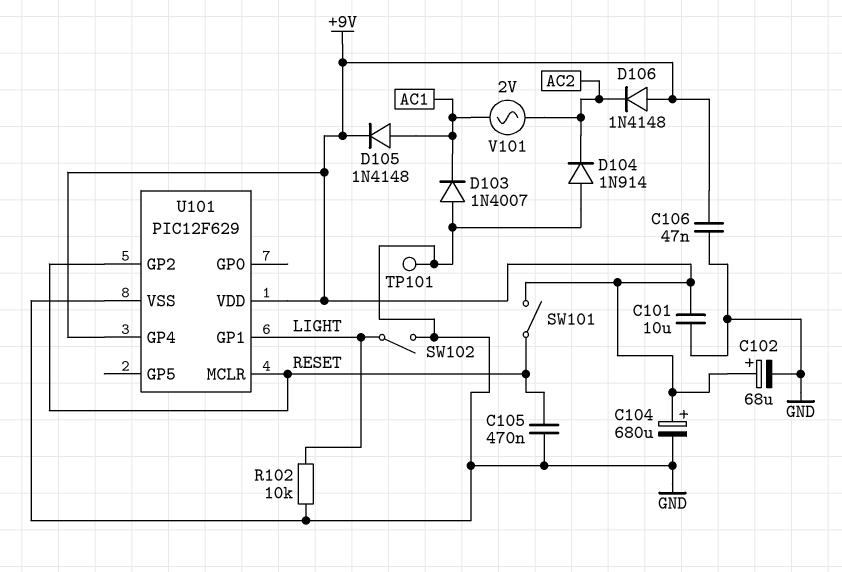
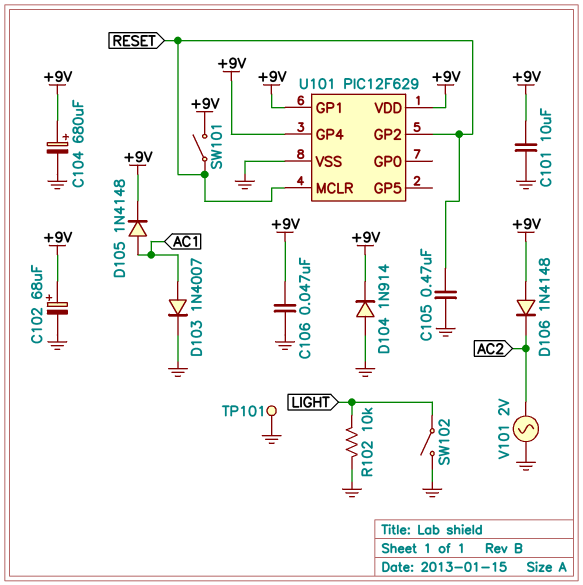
D103: diode 1N4007 (A GND, K AC1) -> diode 1N4007 (A AC1, K GND)
D104: diode 1N914 (A GND, K AC2) -> diode 1N914 (A GND, K +9V)
U101 pin GP1: LIGHT -> +9V
V101: AC 2V (AC1, AC2) -> AC 2V (AC2, GND)

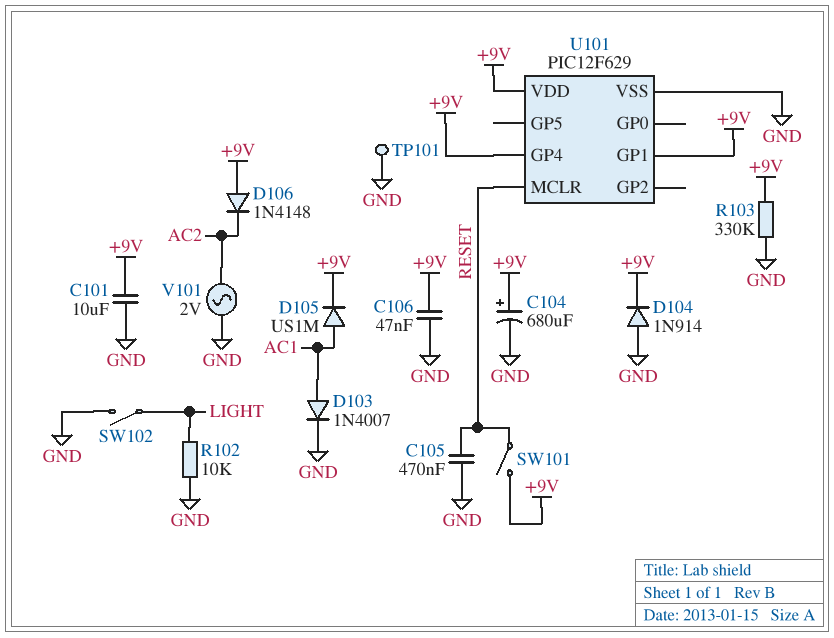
C102: 68uF (plus +9V, minus GND) -> none
D105: diode 1N4148 (A AC1, K +9V) -> diode US1M (A AC1, K +9V)
R103: none -> 330k (+9V, GND)
U101 pin GP2: RESET -> none

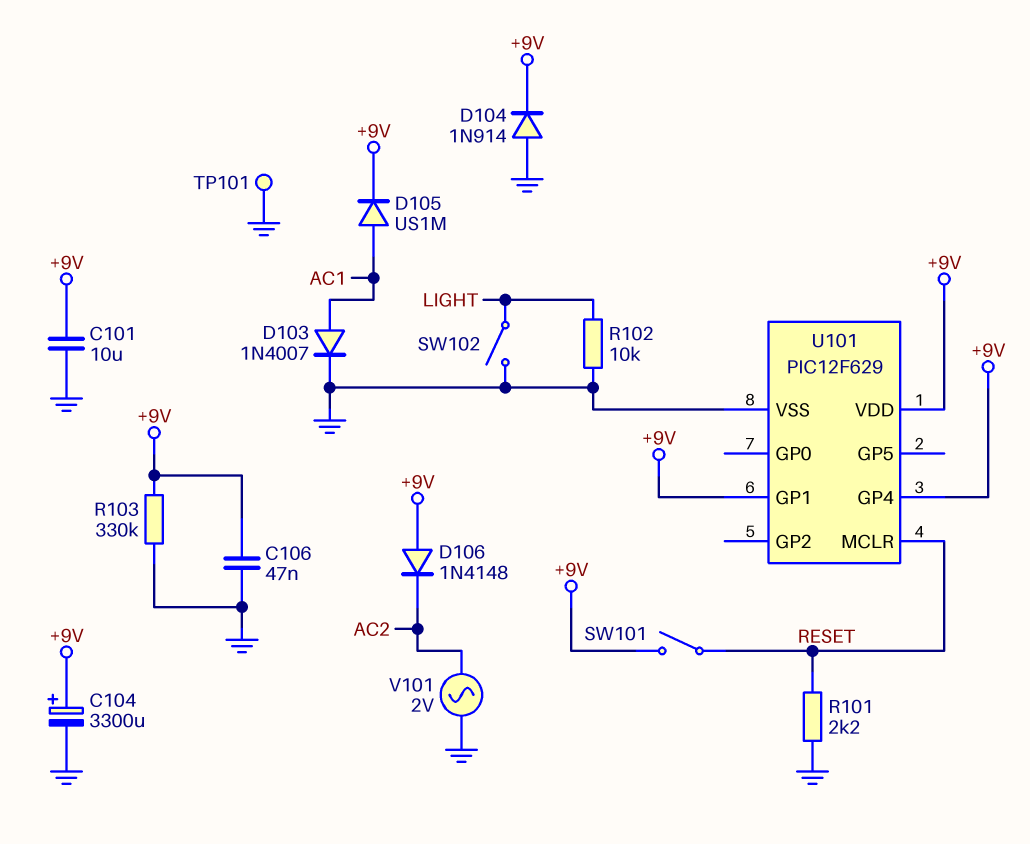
C104: 680uF (plus +9V, minus GND) -> 3300uF (plus +9V, minus GND)
C105: 470nF (GND, RESET) -> none
R101: none -> 2.2k (GND, RESET)

